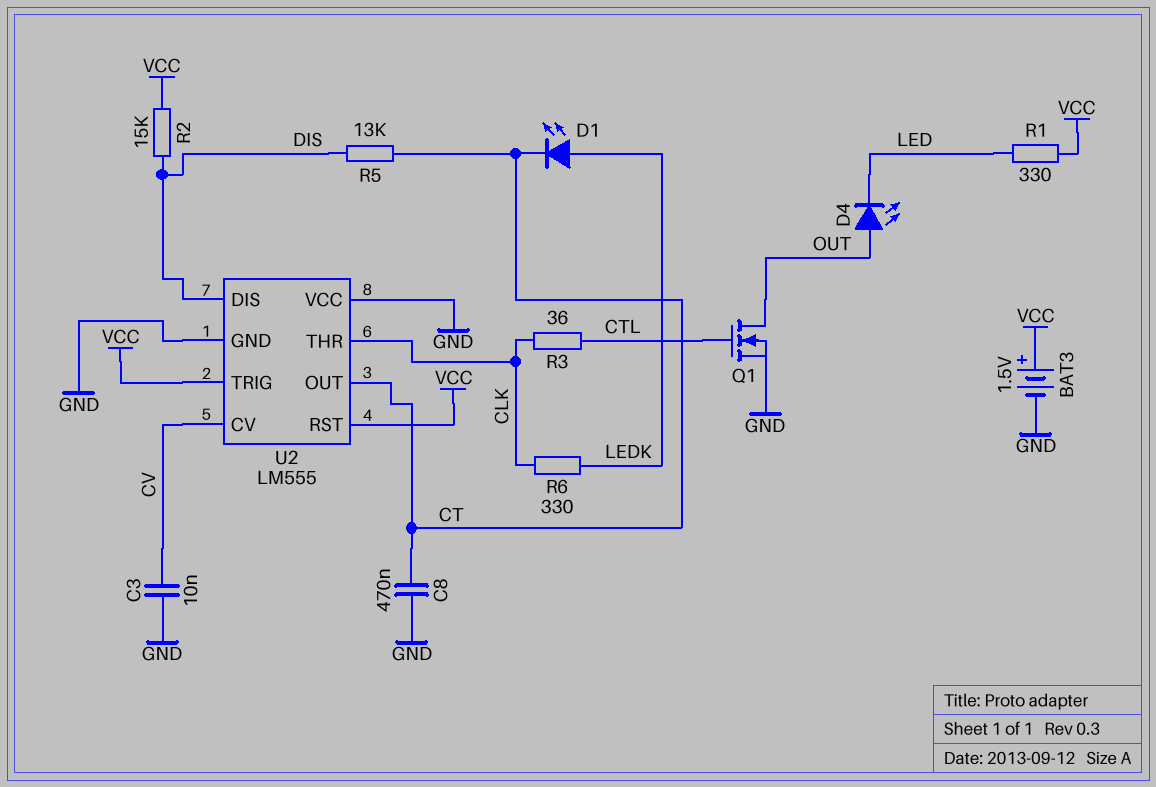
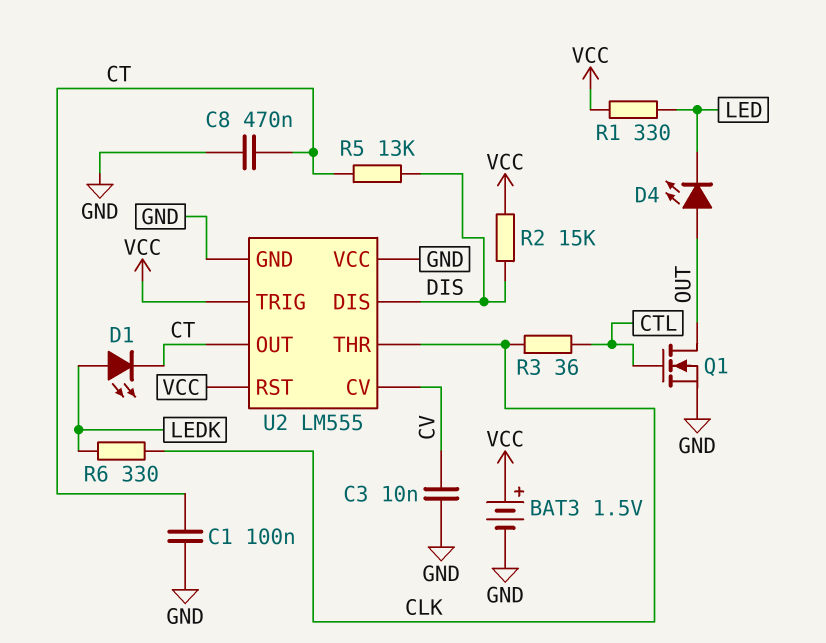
C1: none -> 100nF (CT, GND)

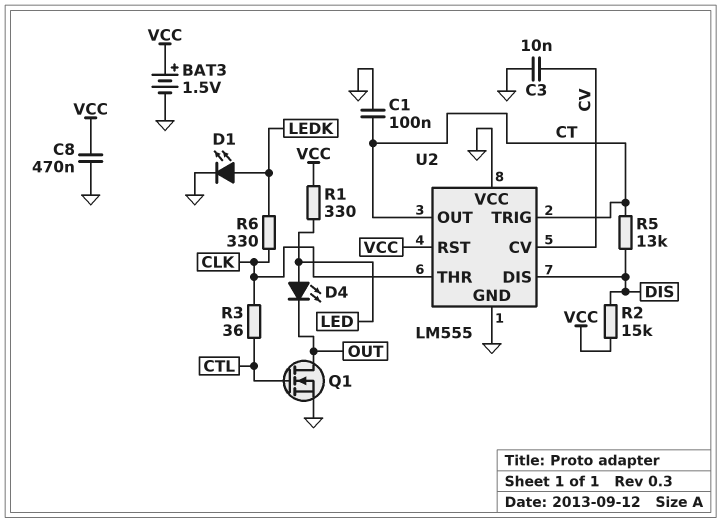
C8: 470nF (CT, GND) -> 470nF (GND, VCC)
D1: LED (A LEDK, K CT) -> LED (A LEDK, K GND)
D4: LED (A OUT, K LED) -> LED (A LED, K OUT)
U2 pin TRIG: VCC -> CT

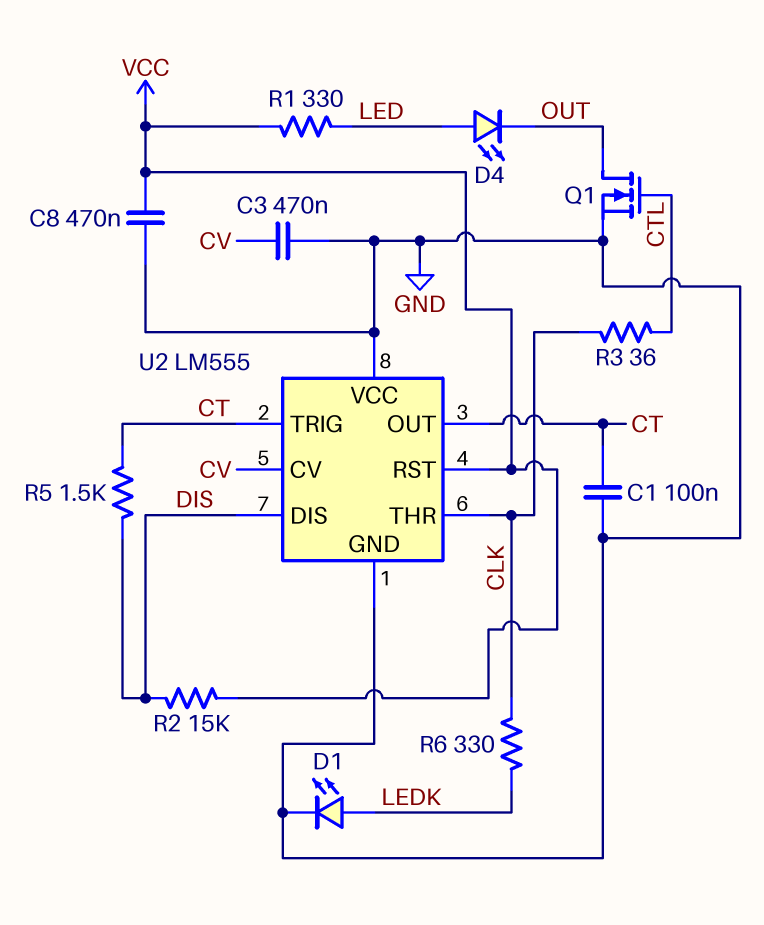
BAT3: 1.5V (plus VCC, minus GND) -> none
C3: 10nF (CV, GND) -> 470nF (CV, GND)
R5: 13k (CT, DIS) -> 1.5k (CT, DIS)

